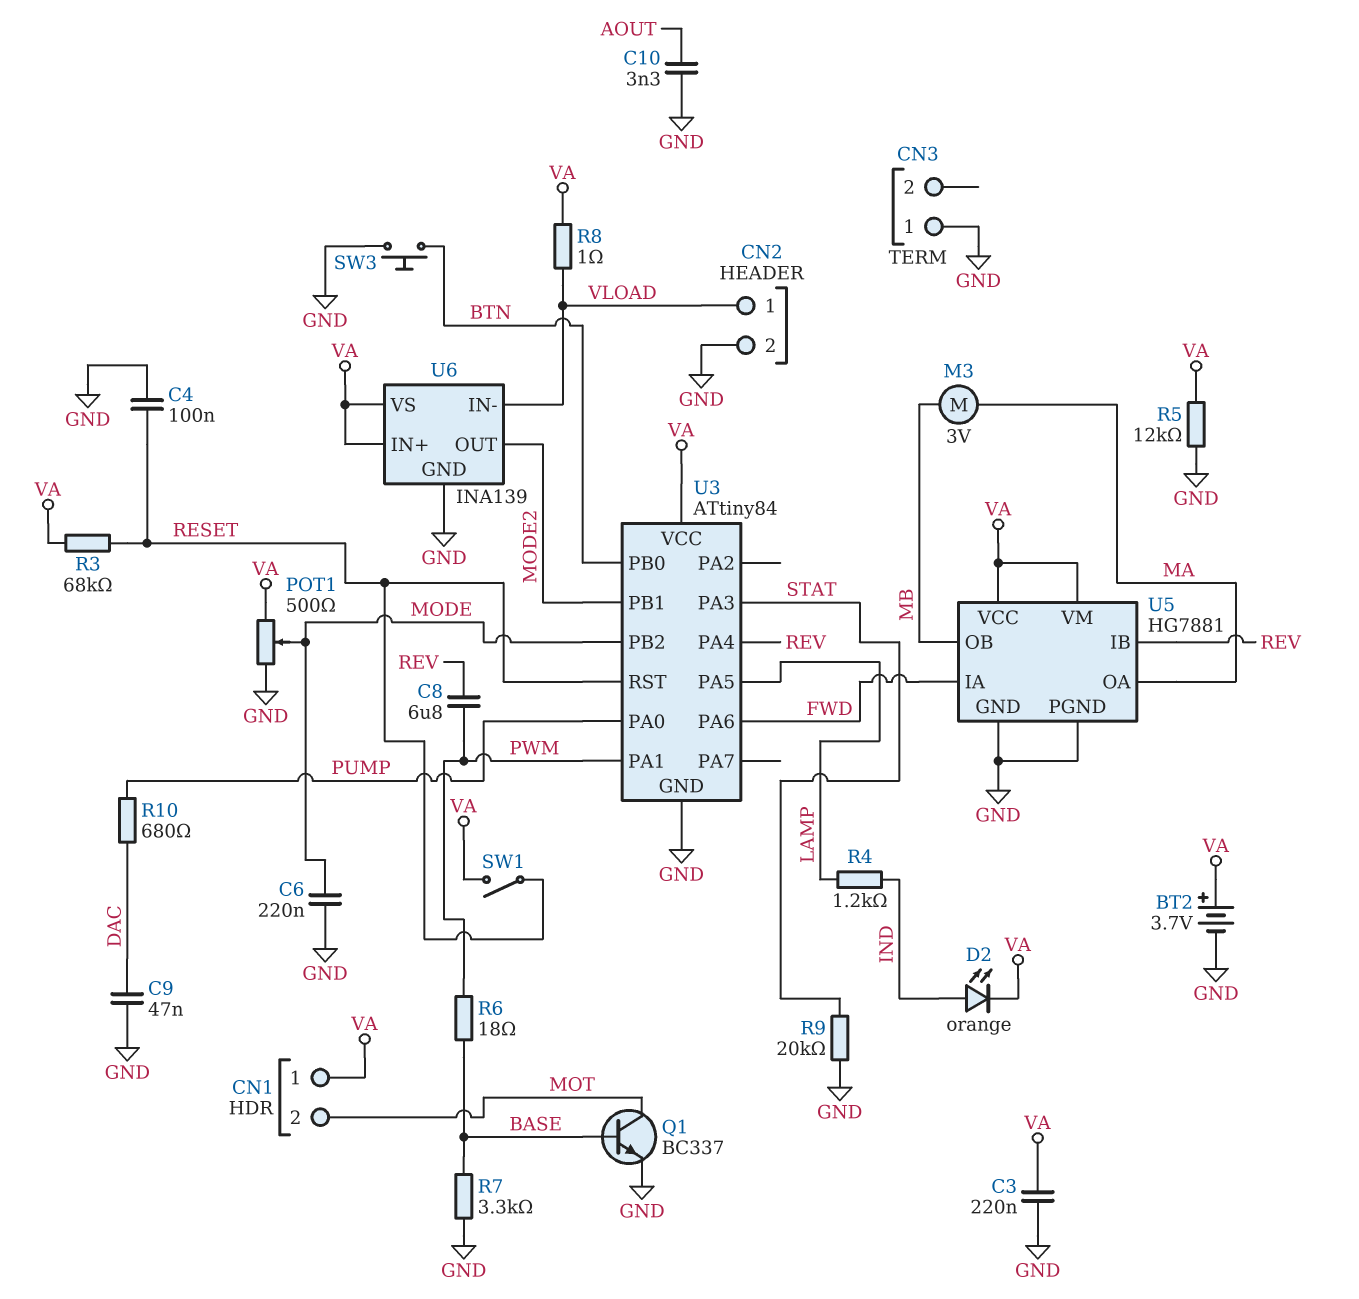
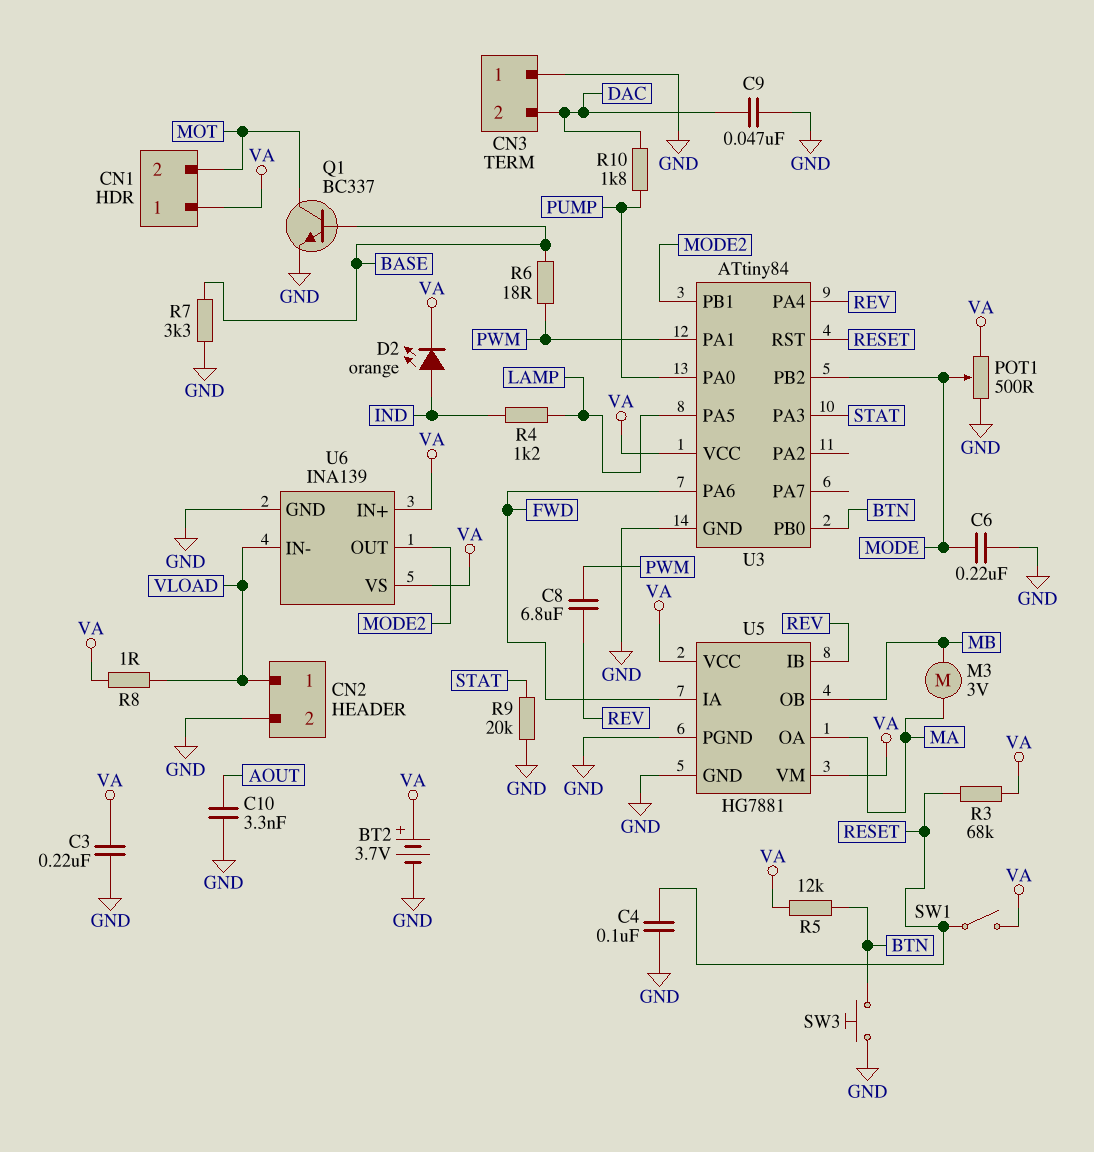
CN3 pin 2: none -> DAC
R5: 12k (GND, VA) -> 12k (BTN, VA)
R10: 680 (DAC, PUMP) -> 1.8k (DAC, PUMP)

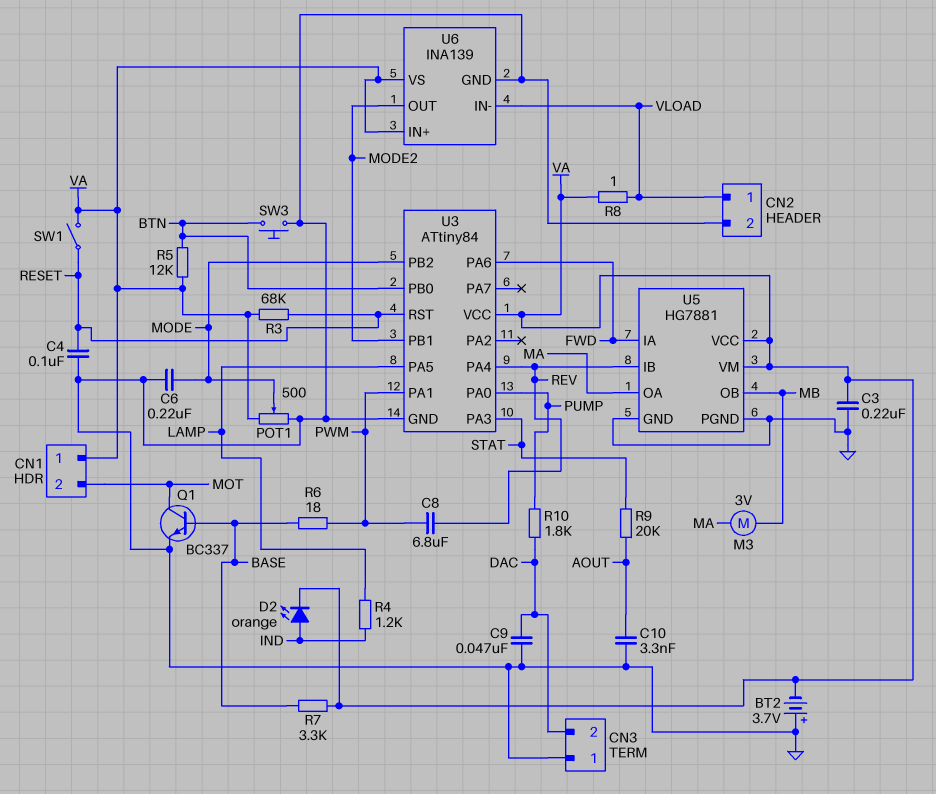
BT2: 3.7V (plus VA, minus GND) -> 3.7V (plus GND, minus VA)
R7: 3.3k (BASE, GND) -> 3.3k (BASE, VA)
R9: 20k (GND, STAT) -> 20k (AOUT, STAT)

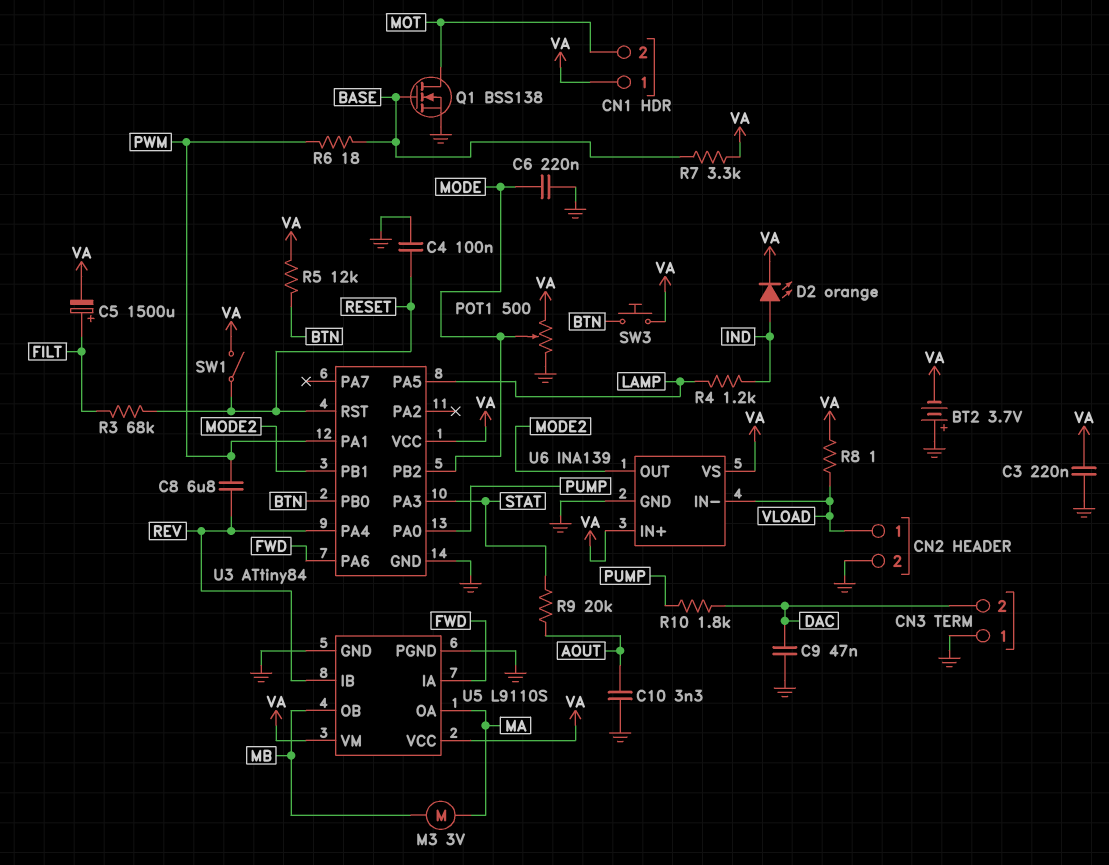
C5: none -> 1500uF (plus FILT, minus VA)
Q1: NPN BC337 (B BASE, C MOT, E GND) -> NMOS BSS138 (G BASE, D MOT, S GND)
R3: 68k (RESET, VA) -> 68k (FILT, RESET)
SW3: button (BTN, GND) -> button (BTN, VA)
U5: HG7881 -> L9110S

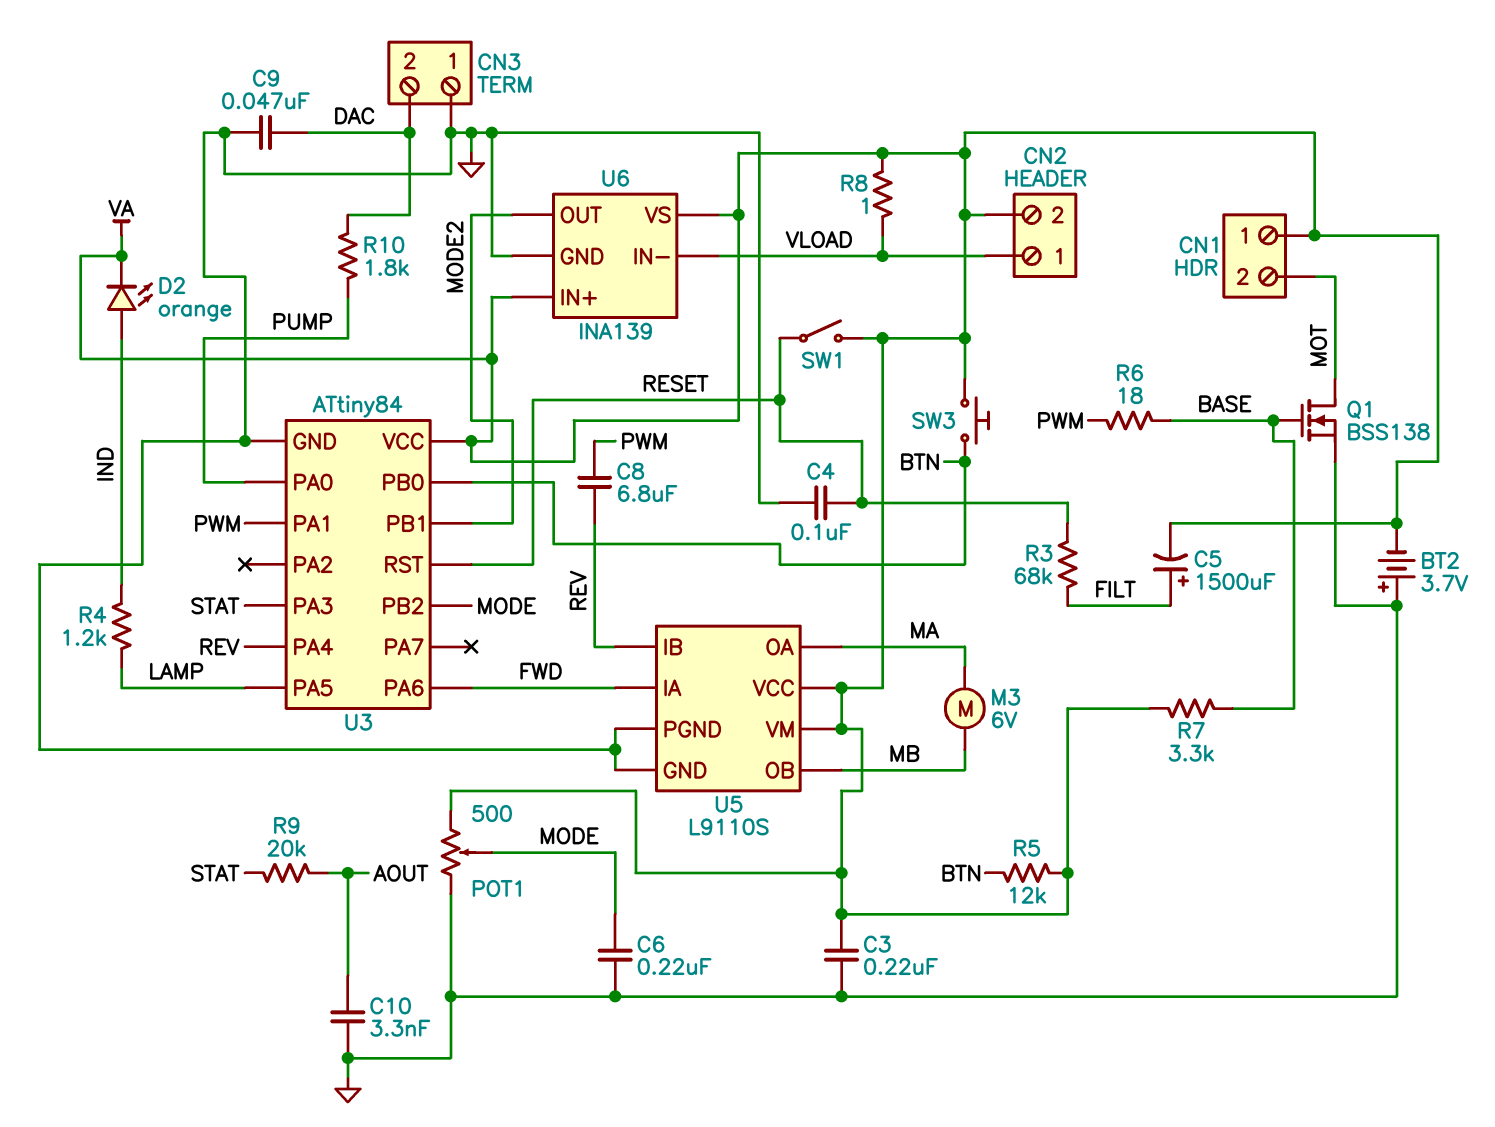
CN2 pin 2: GND -> VA
M3: motor 3V (MA, MB) -> motor 6V (MA, MB)

